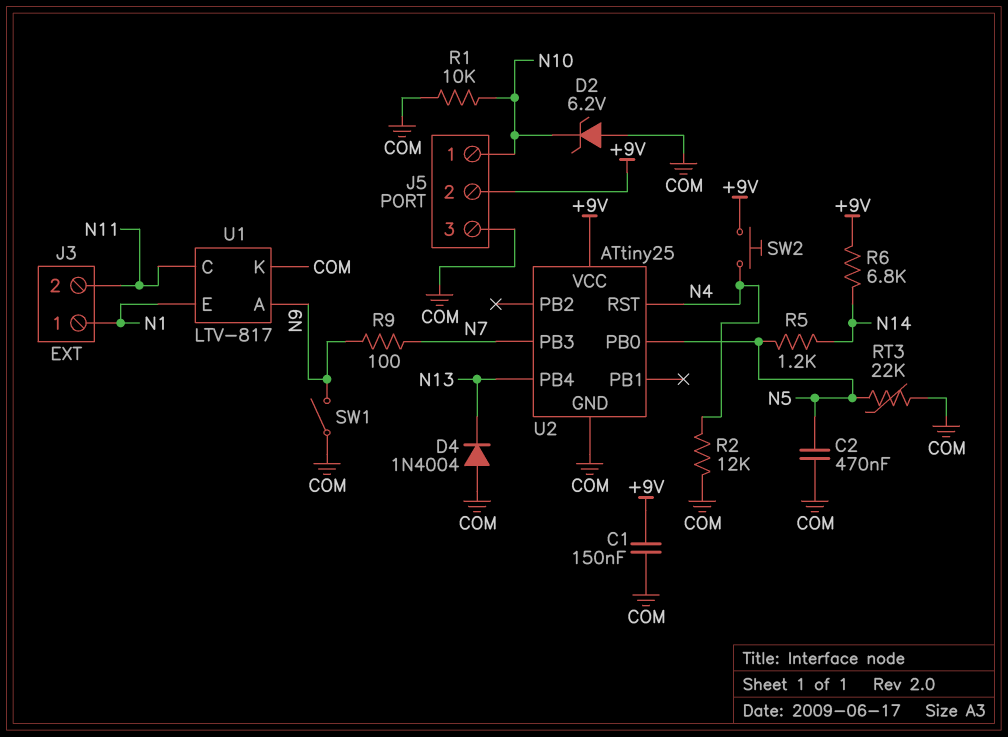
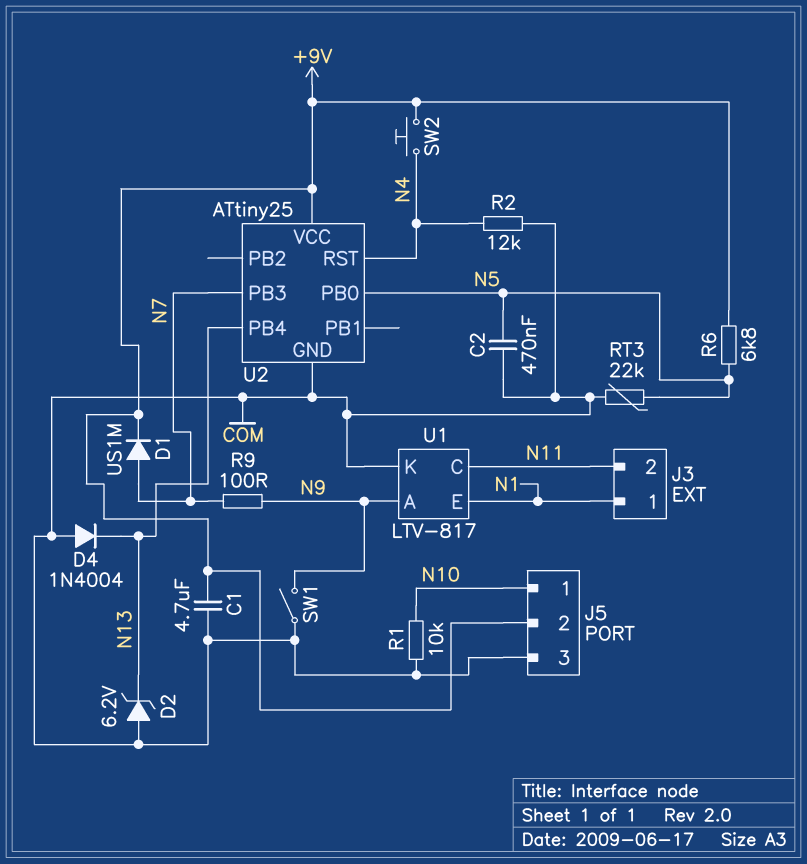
C1: 150nF (+9V, COM) -> 4.7uF (+9V, COM)
D1: none -> diode US1M (A N7, K +9V)
D2: zener 6.2V (A COM, K N10) -> zener 6.2V (A COM, K N13)
R5: 1.2k (N5, N14) -> none
R6: 6.8k (+9V, N14) -> 6.8k (+9V, N5)

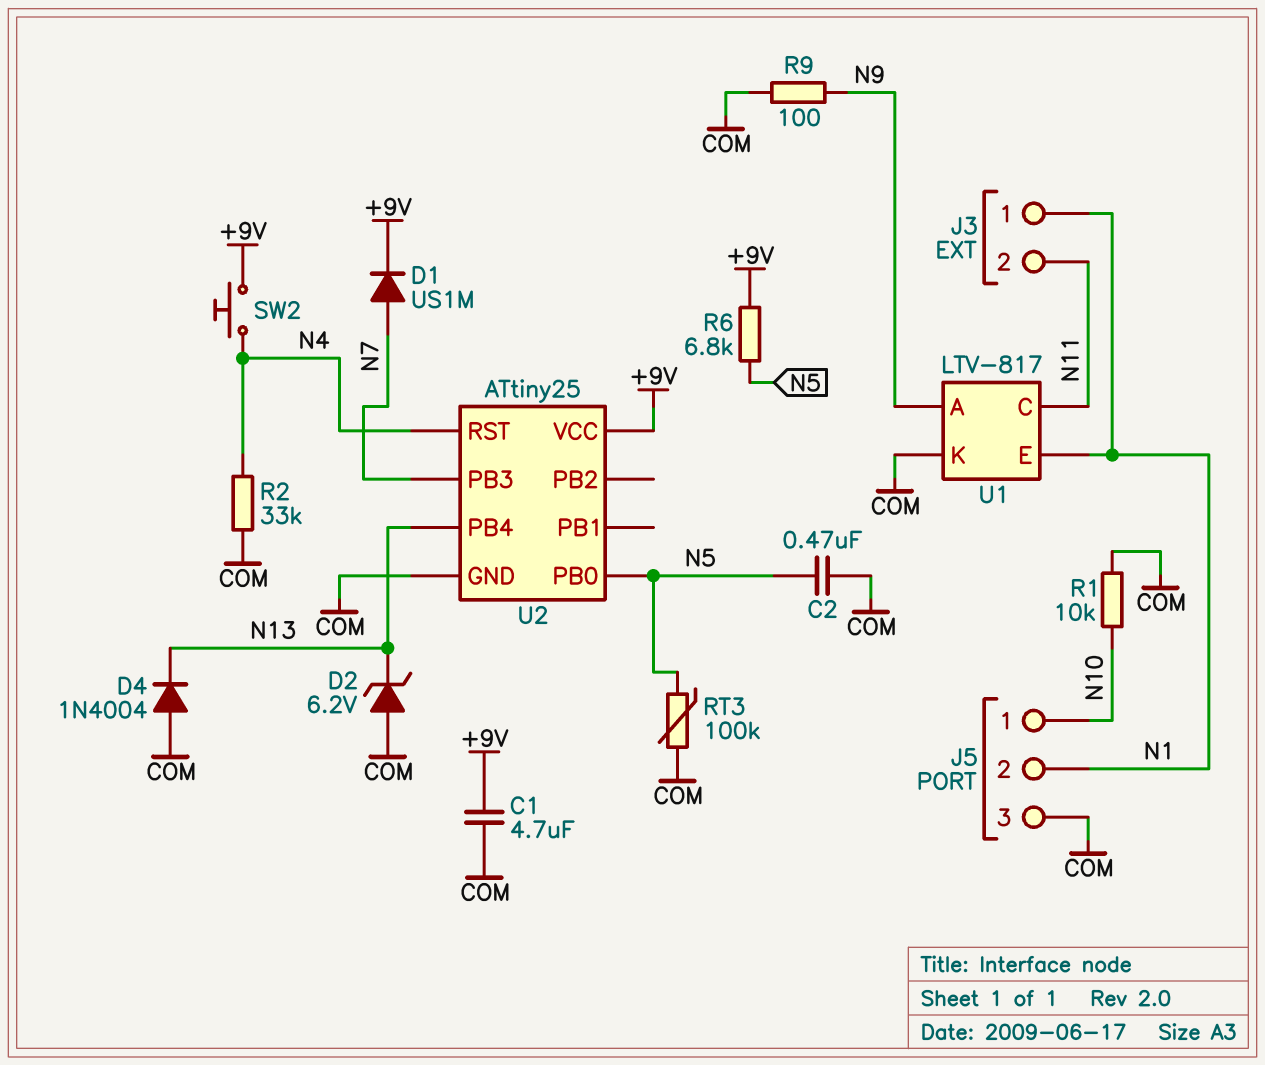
J5 pin 2: +9V -> N1
R2: 12k (COM, N4) -> 33k (COM, N4)
R9: 100 (N7, N9) -> 100 (COM, N9)
RT3: 22k (COM, N5) -> 100k (COM, N5)
SW1: switch (COM, N9) -> none

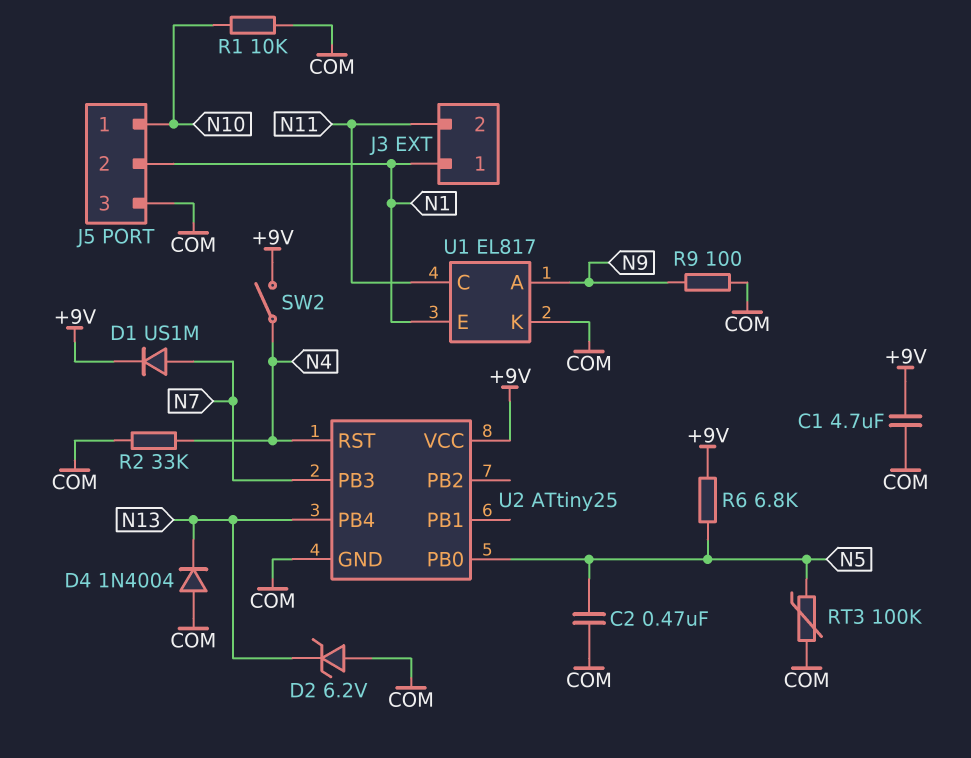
SW2: button (+9V, N4) -> switch (+9V, N4)
U1: LTV-817 -> EL817

